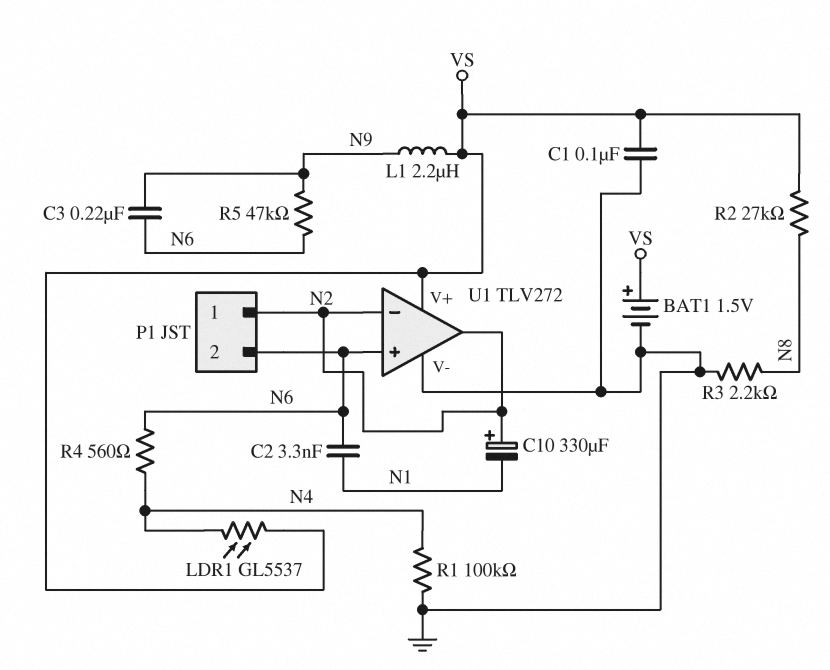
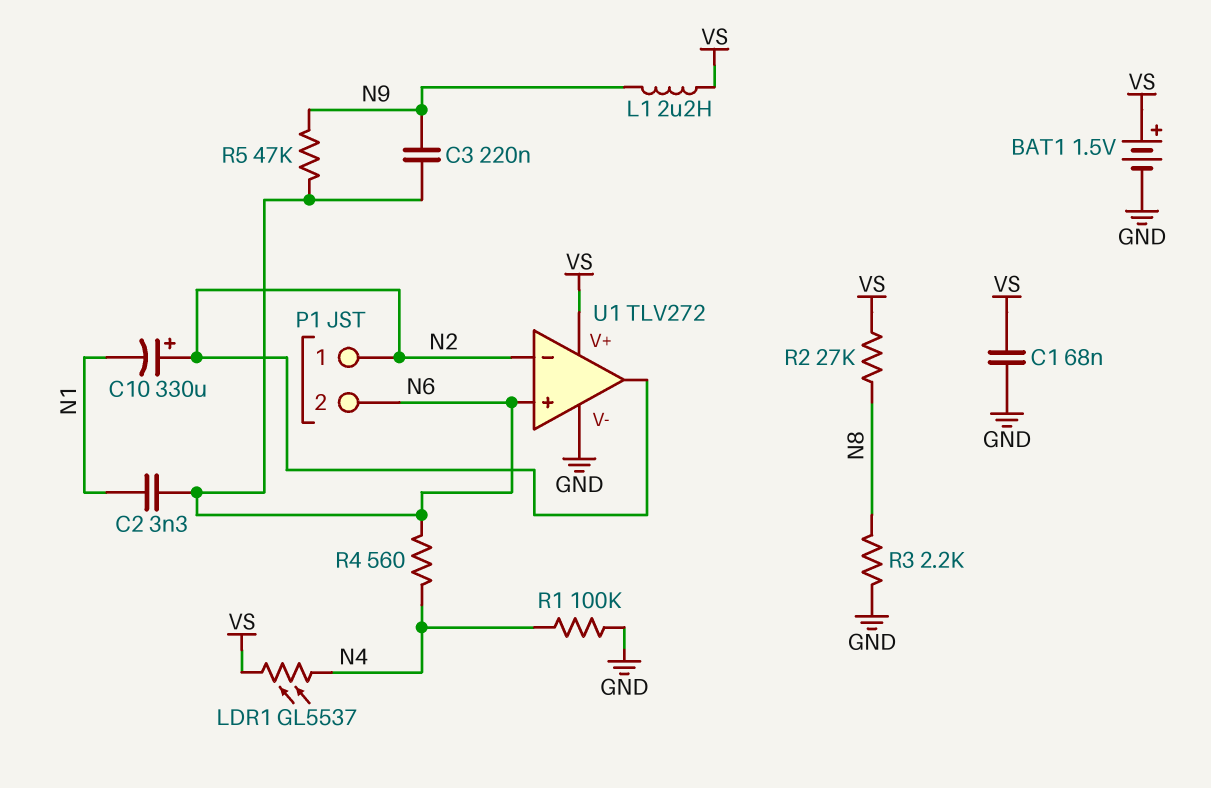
C1: 100nF (GND, VS) -> 68nF (GND, VS)

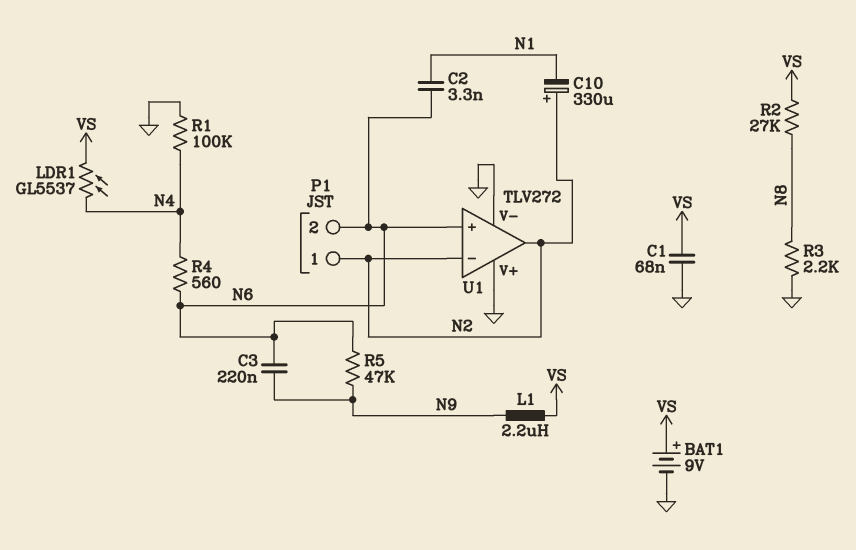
BAT1: 1.5V (plus VS, minus GND) -> 9V (plus VS, minus GND)
U1 pin V+: VS -> GND

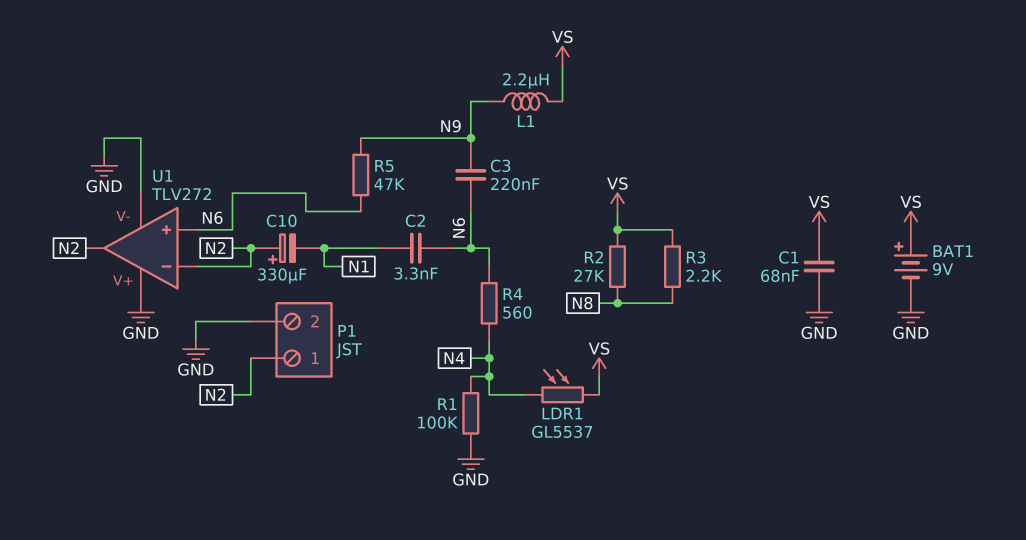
P1 pin 2: N6 -> GND
R3: 2.2k (GND, N8) -> 2.2k (N8, VS)

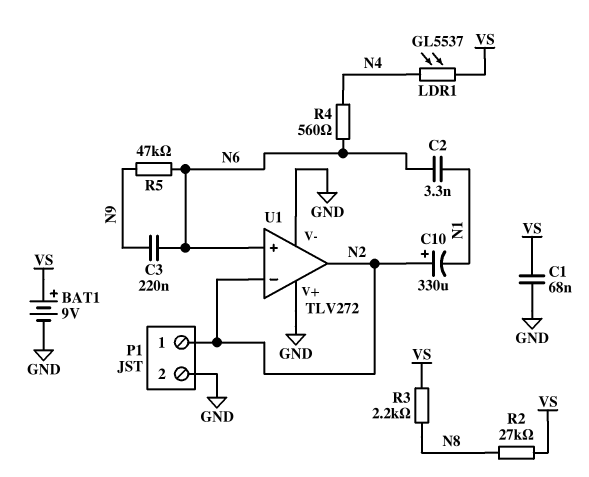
L1: 2.2uH (N9, VS) -> none
R1: 100k (GND, N4) -> none

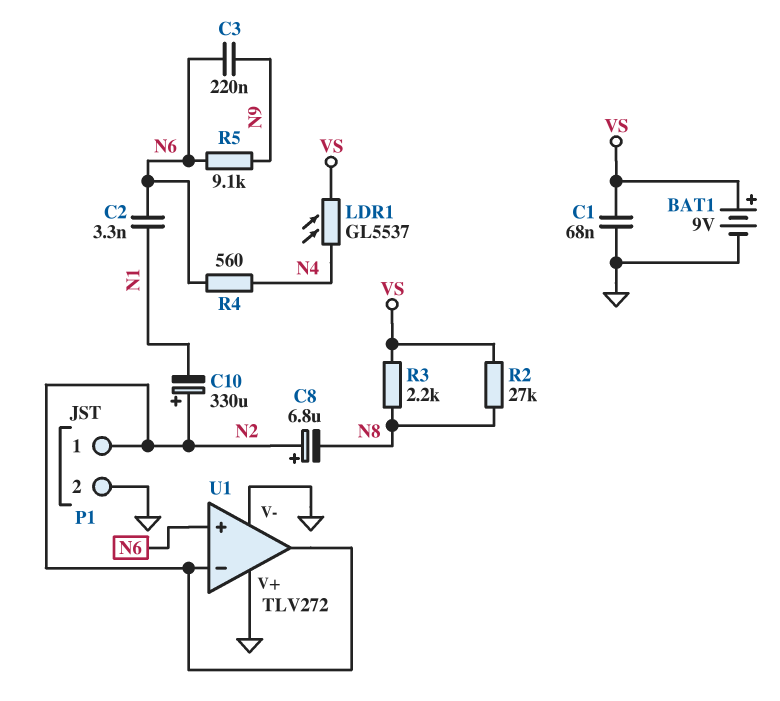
C8: none -> 6.8uF (plus N2, minus N8)
R5: 47k (N6, N9) -> 9.1k (N6, N9)

